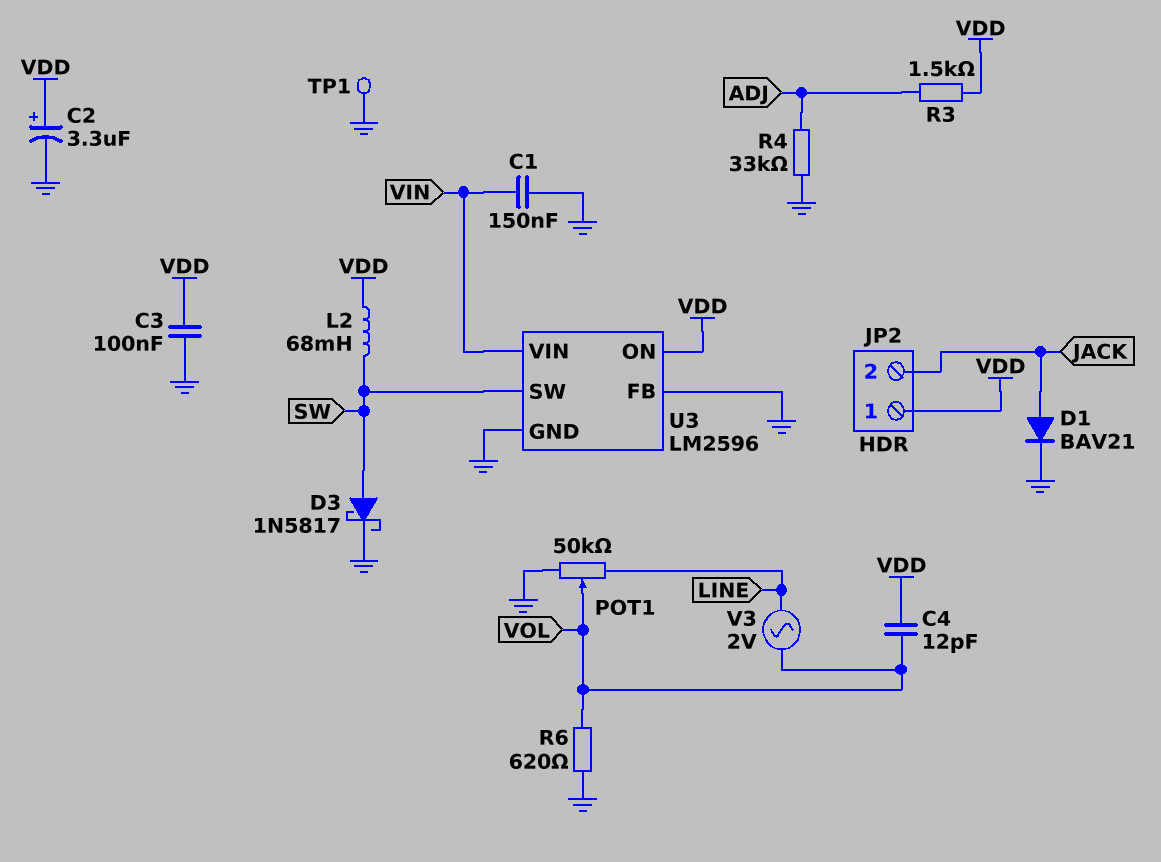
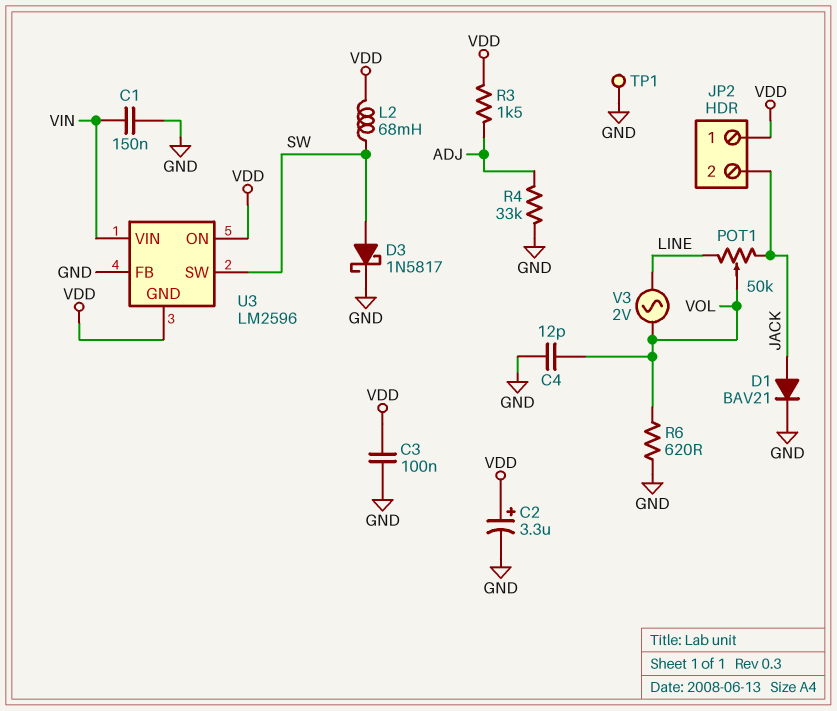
C4: 12pF (VDD, VOL) -> 12pF (GND, VOL)
POT1: 50k (GND, LINE, wiper VOL) -> 50k (JACK, LINE, wiper VOL)
U3 pin GND: GND -> VDD

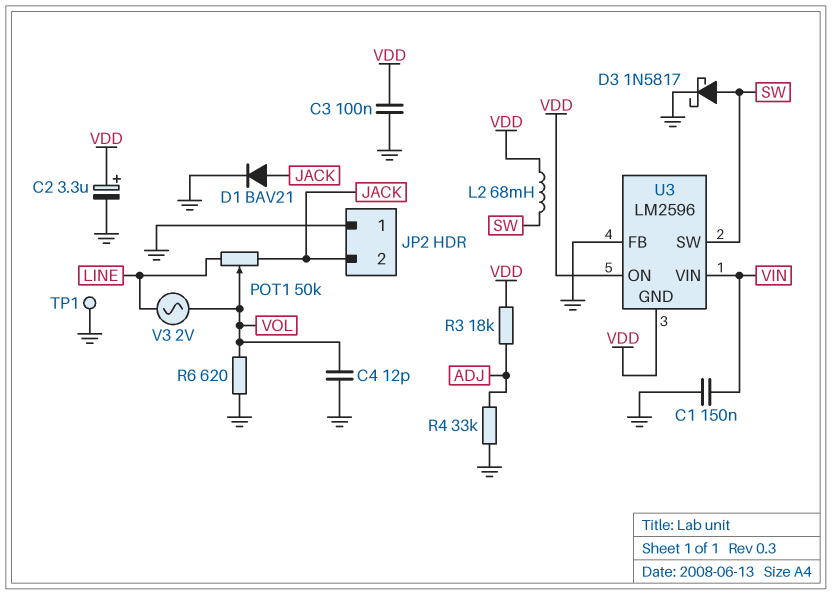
JP2 pin 1: VDD -> GND
R3: 1.5k (ADJ, VDD) -> 18k (ADJ, VDD)

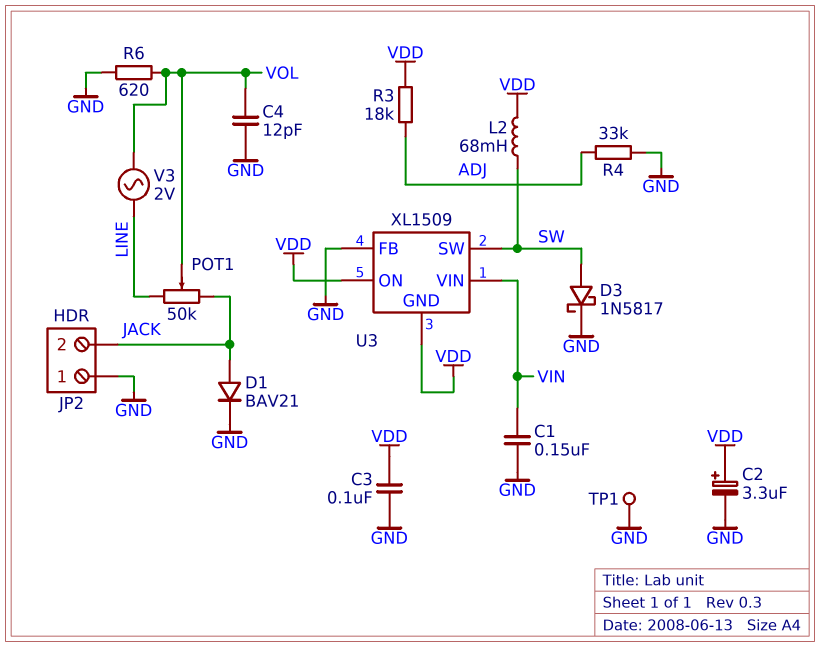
U3: LM2596 -> XL1509

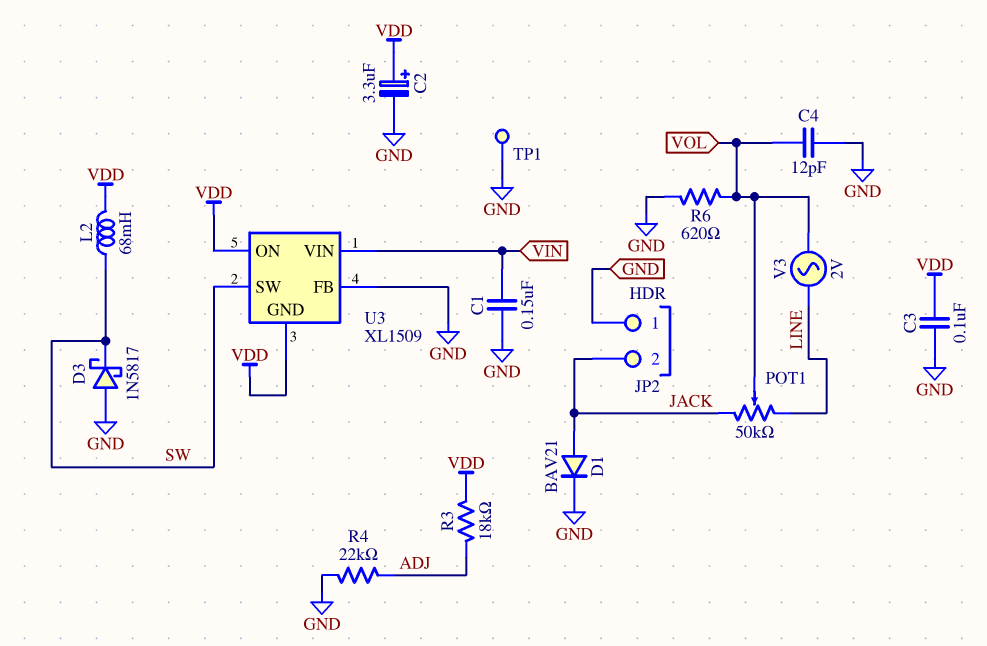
D3: schottky 1N5817 (A SW, K GND) -> schottky 1N5817 (A GND, K SW)
R4: 33k (ADJ, GND) -> 22k (ADJ, GND)

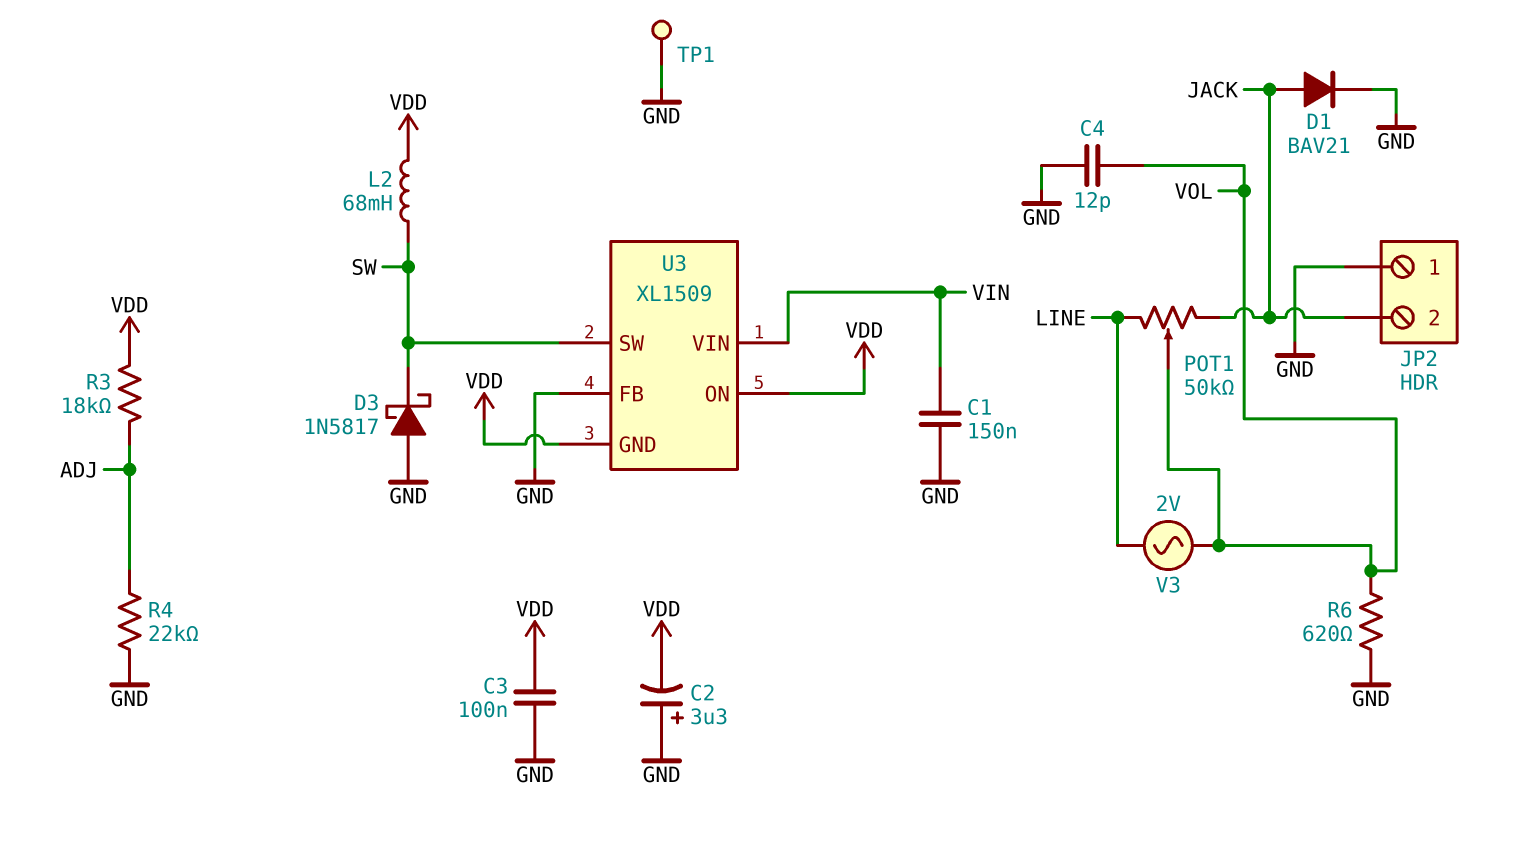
C2: 3.3uF (plus VDD, minus GND) -> 3.3uF (plus GND, minus VDD)

